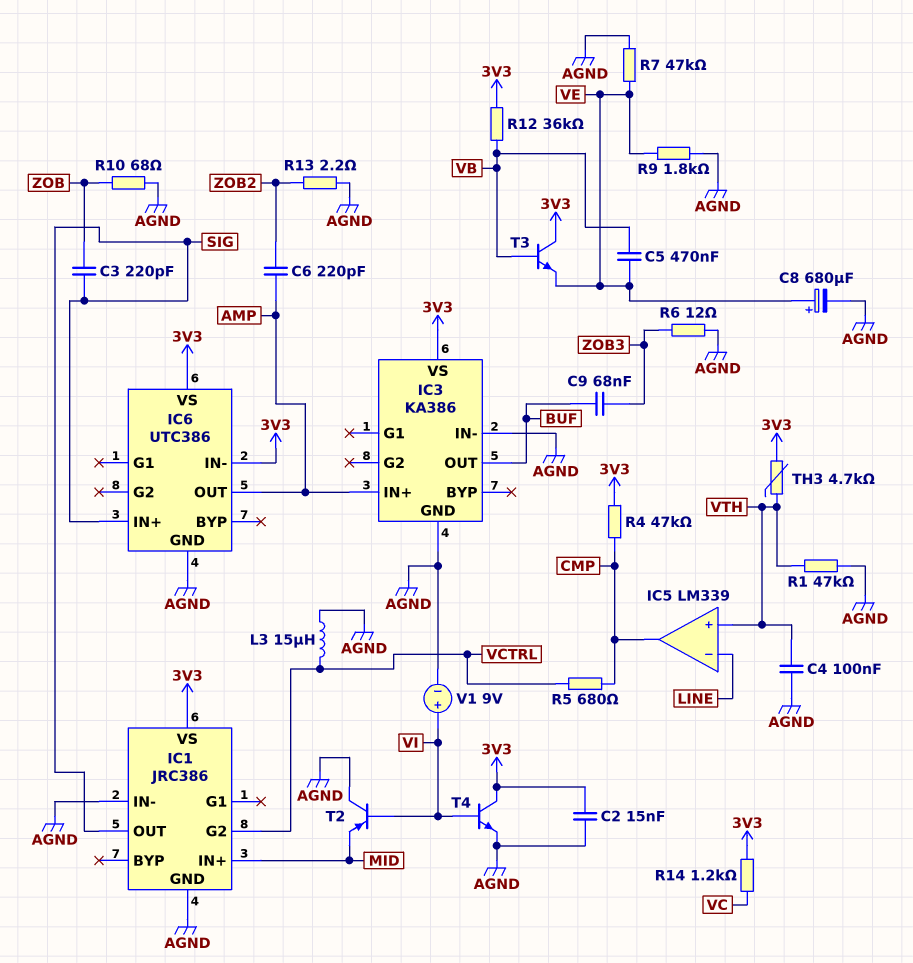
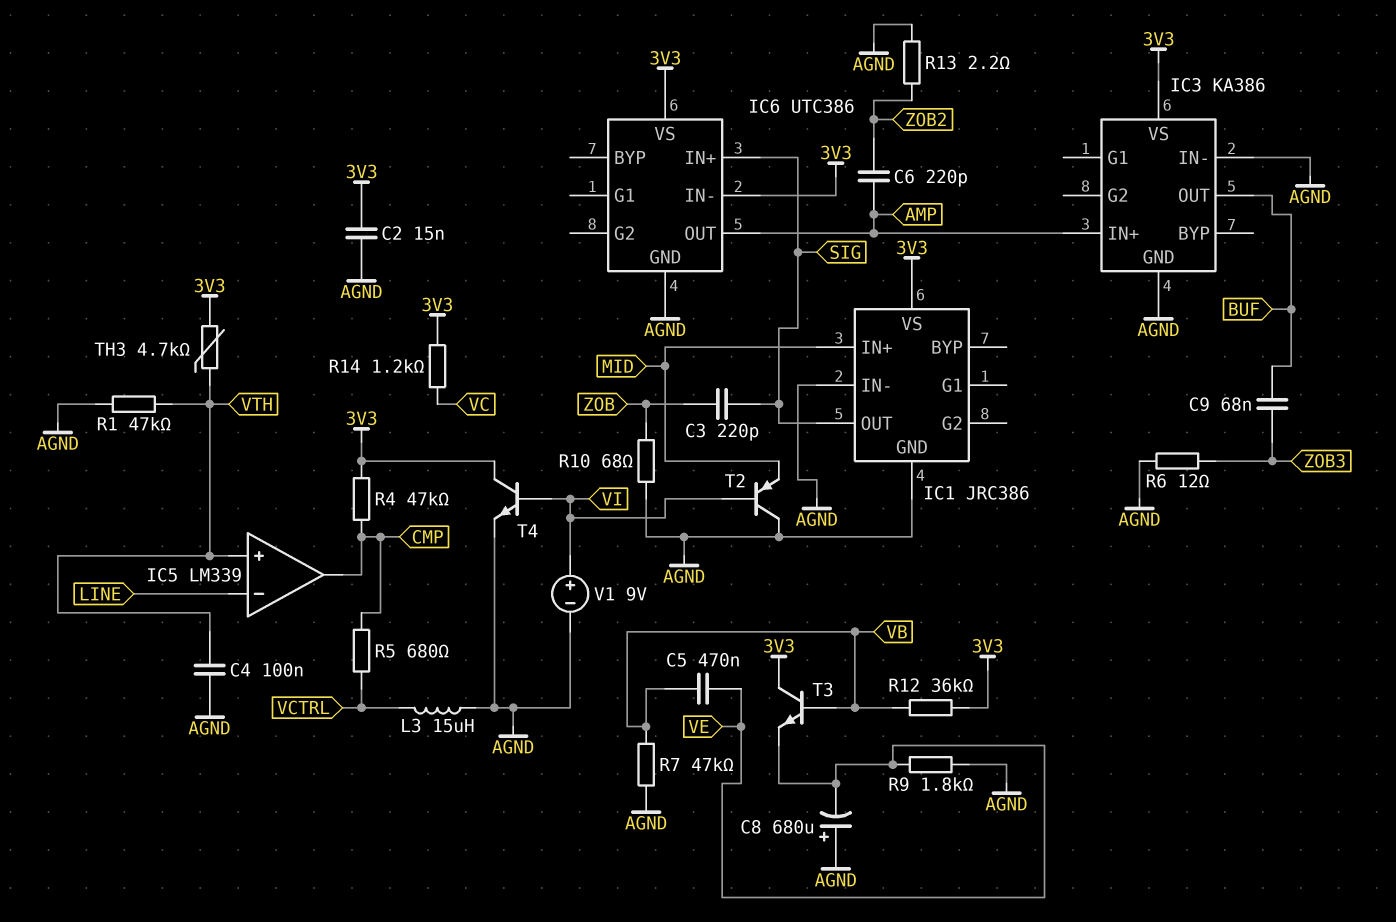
C8: 680uF (plus VE, minus AGND) -> 680uF (plus AGND, minus VE)
IC1 pin G2: VCTRL -> none
R7: 47k (AGND, VE) -> 47k (AGND, VB)

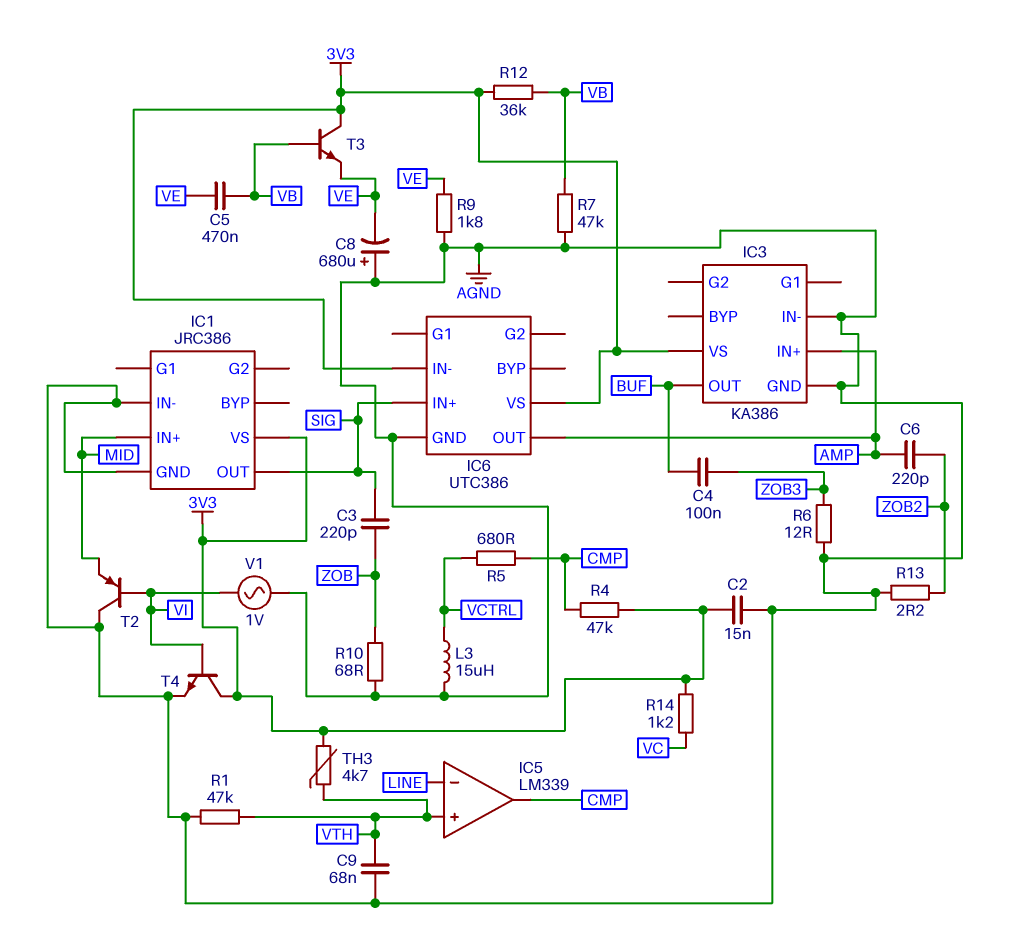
C4: 100nF (AGND, VTH) -> 100nF (BUF, ZOB3)
C9: 68nF (BUF, ZOB3) -> 68nF (AGND, VTH)
V1: 9V (plus VI, minus AGND) -> AC 1V (AGND, VI)

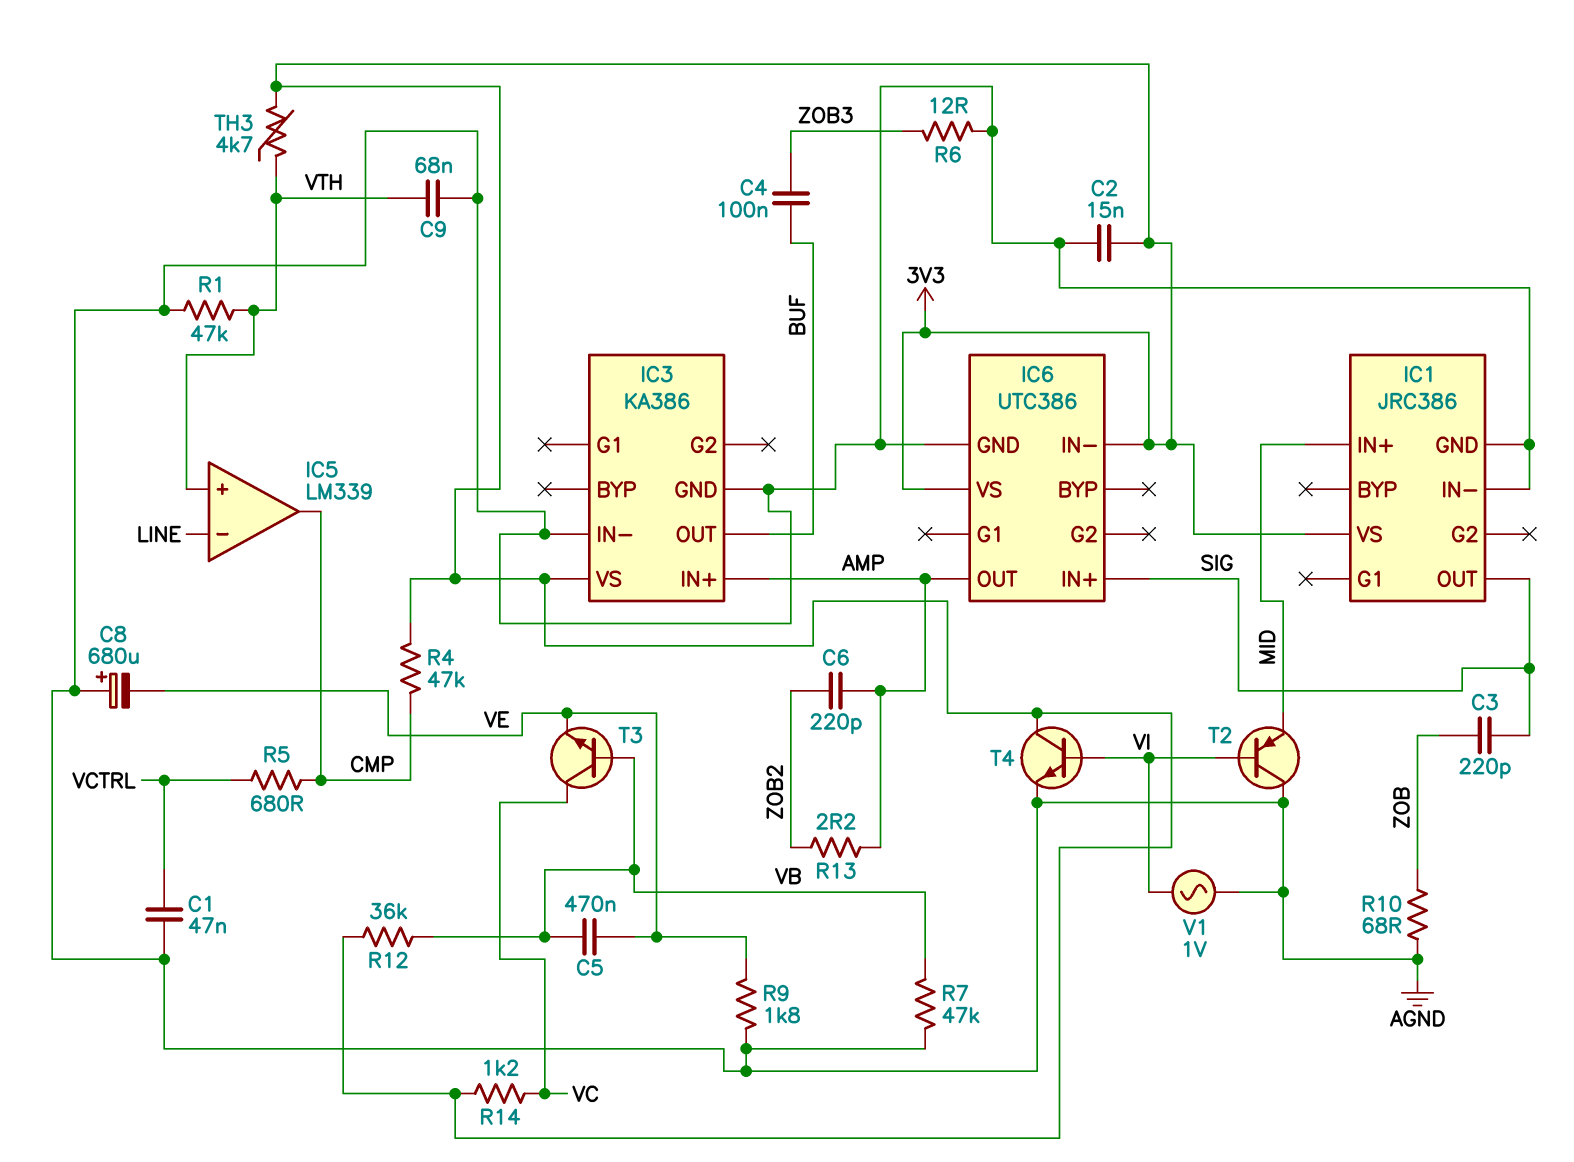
C1: none -> 47nF (AGND, VCTRL)
L3: 15uH (AGND, VCTRL) -> none
R13: 2.2 (AGND, ZOB2) -> 2.2 (AMP, ZOB2)
T3: NPN (B VB, C 3V3, E VE) -> NPN (B VB, C VC, E VE)

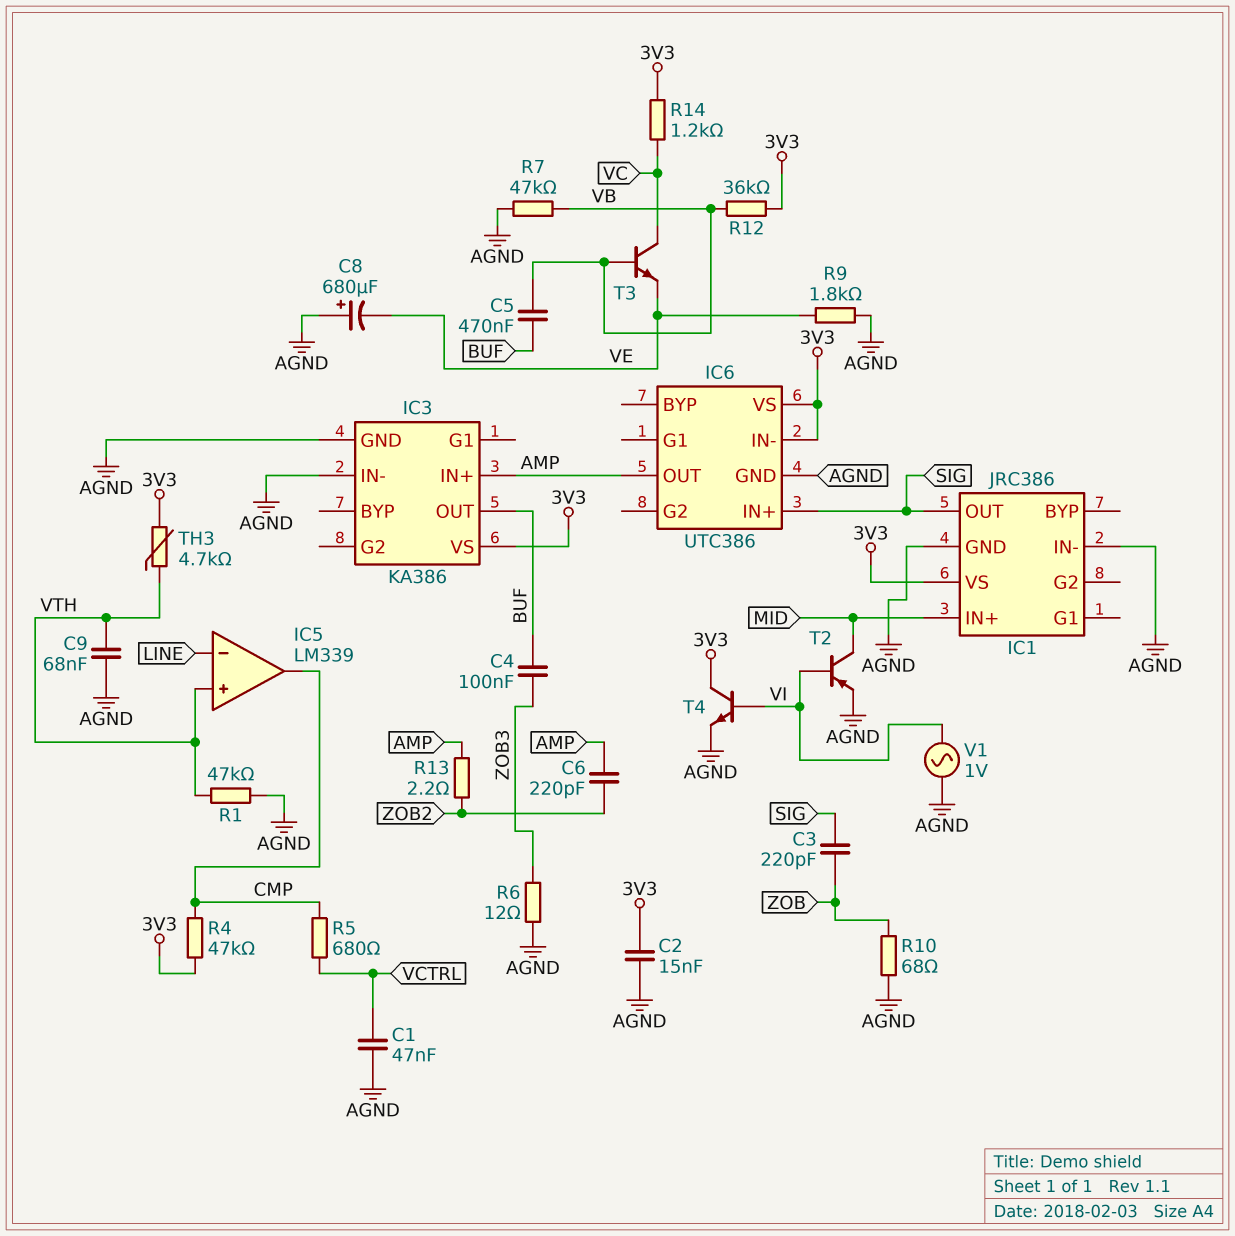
C5: 470nF (VB, VE) -> 470nF (BUF, VB)
T2: PNP (B VI, C AGND, E MID) -> PNP (B VI, C MID, E AGND)

